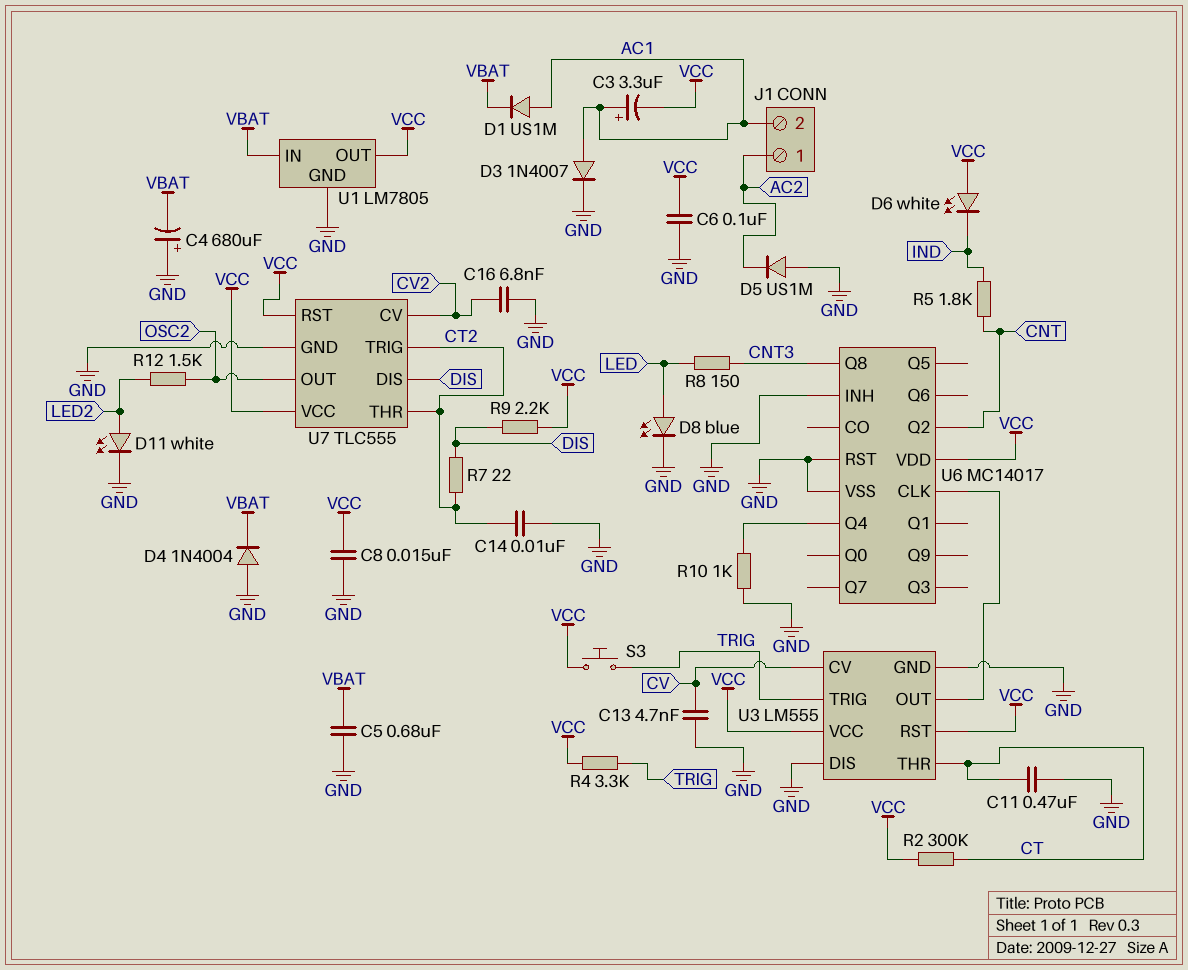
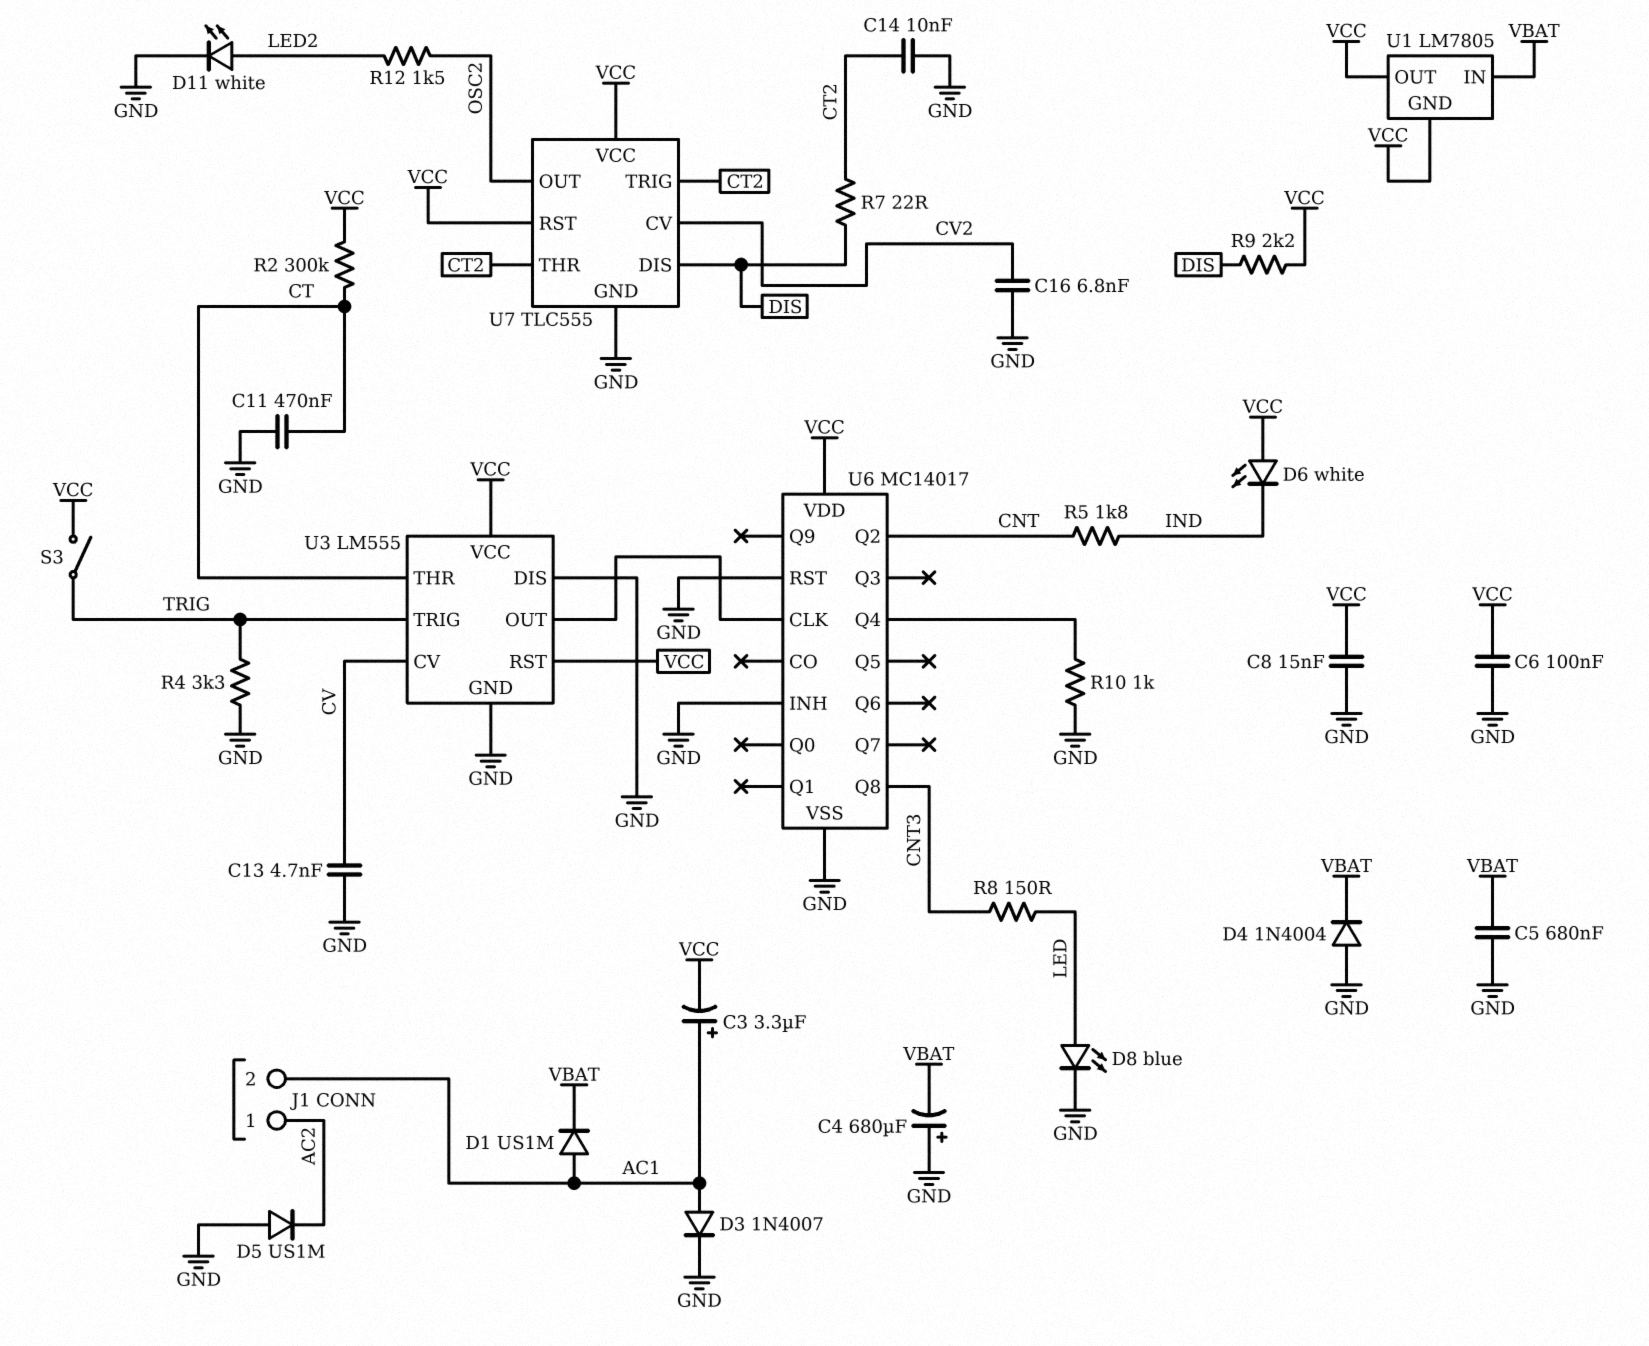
R4: 3.3k (TRIG, VCC) -> 3.3k (GND, TRIG)
S3: button (TRIG, VCC) -> switch (TRIG, VCC)
U1 pin GND: GND -> VCC

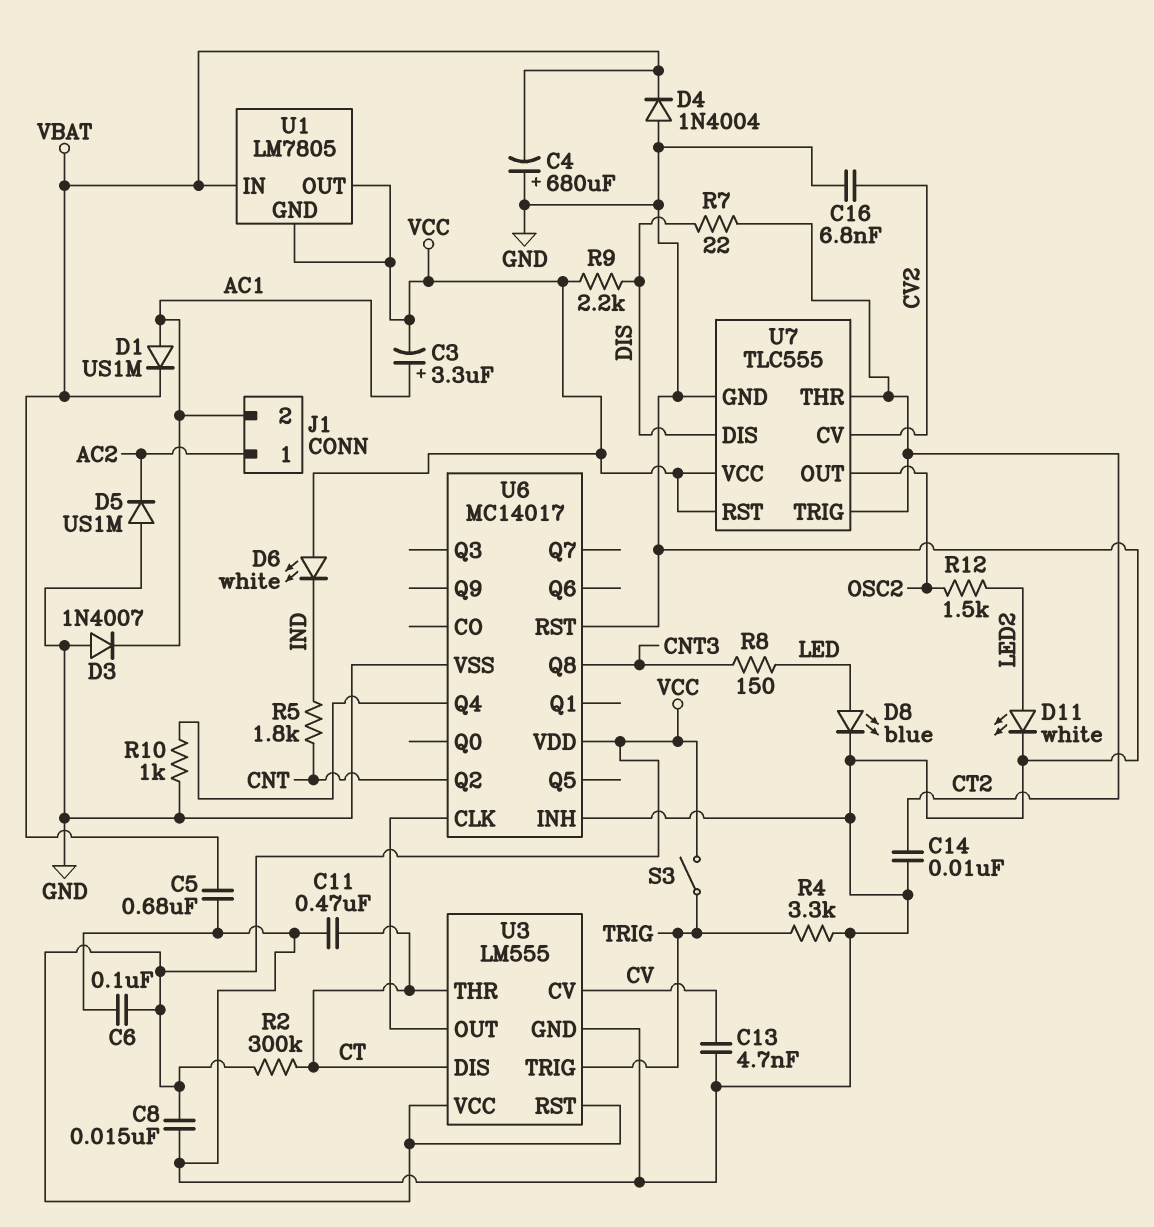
D3: diode 1N4007 (A AC1, K GND) -> diode 1N4007 (A GND, K AC1)
U3 pin DIS: GND -> CT

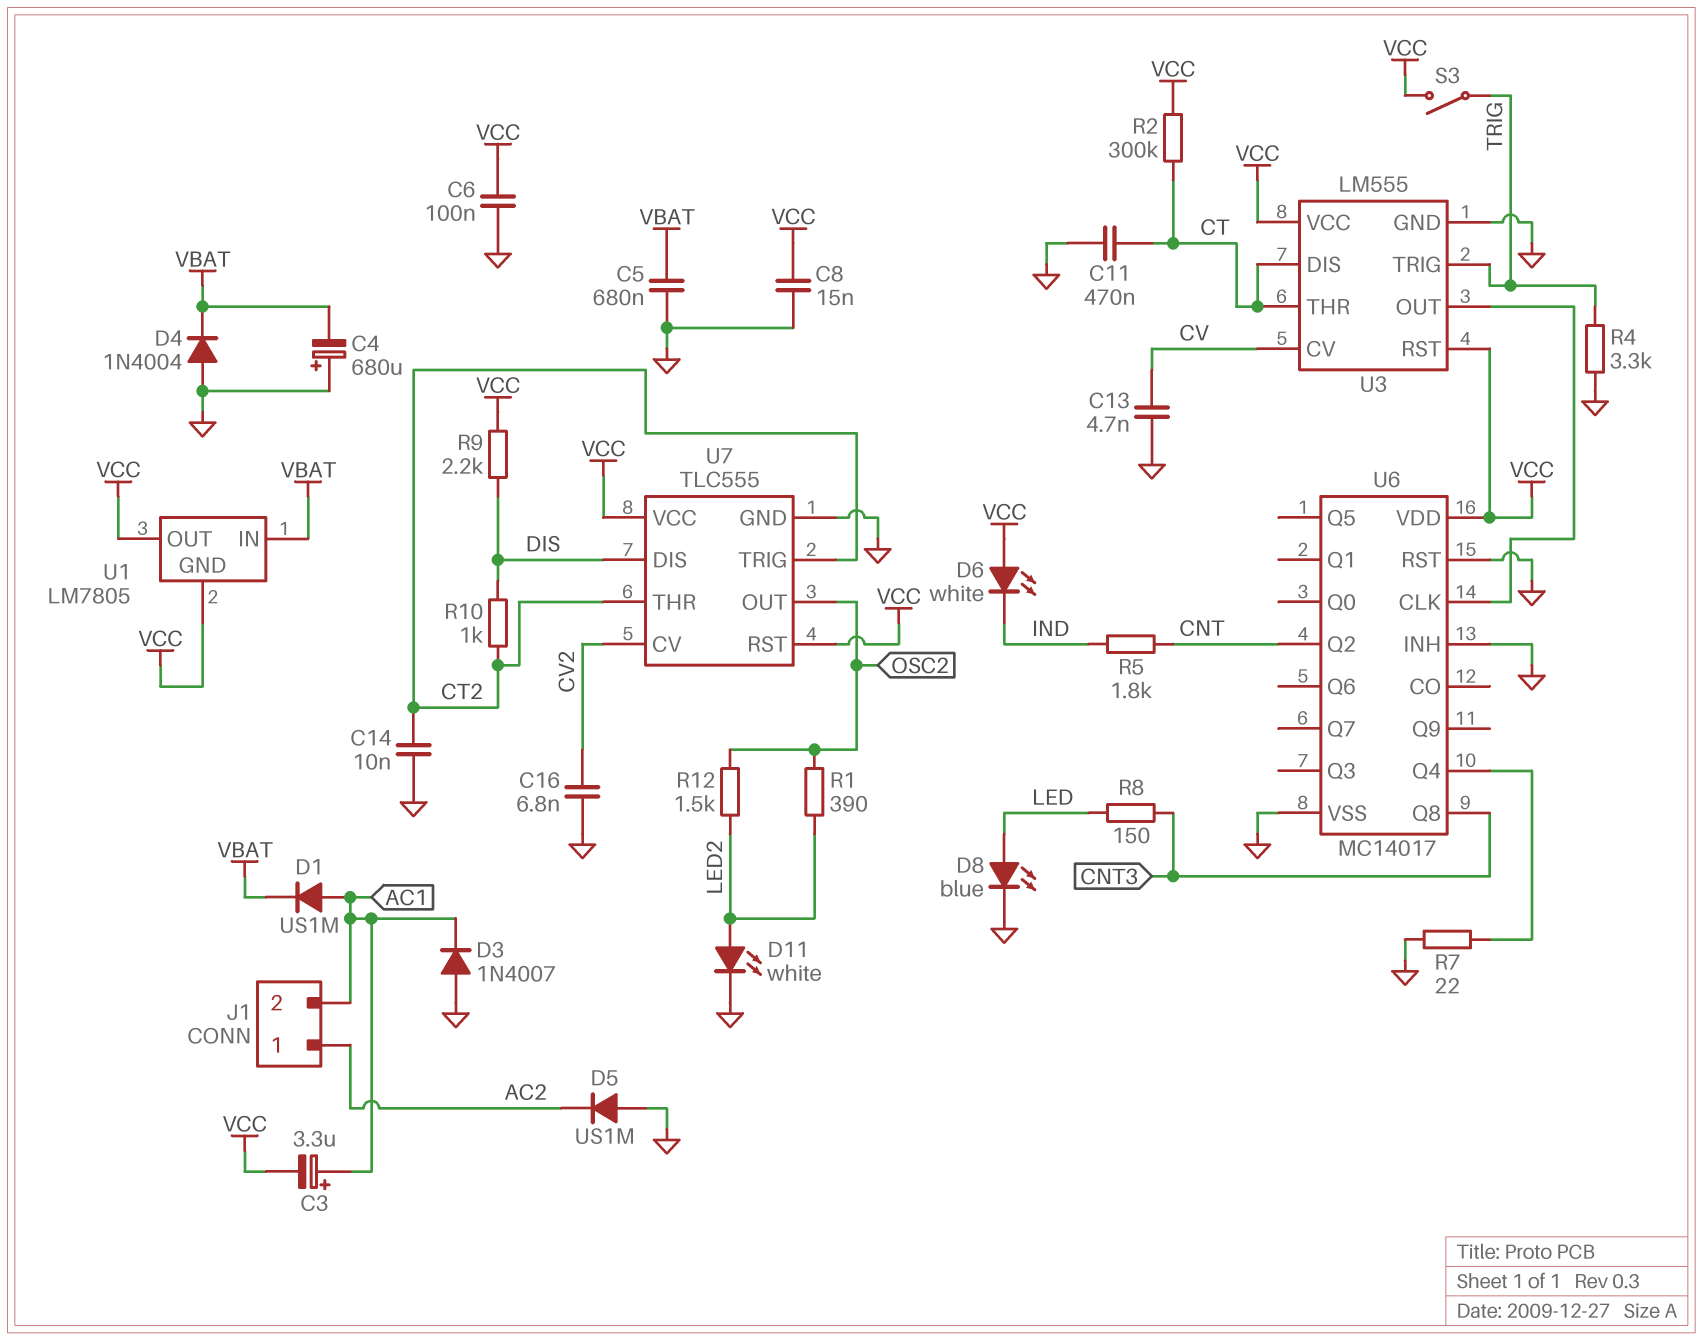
R1: none -> 390 (LED2, OSC2)
R7: 22 (CT2, DIS) -> 22 (GND, U6/Q4)
R10: 1k (GND, U6/Q4) -> 1k (CT2, DIS)

